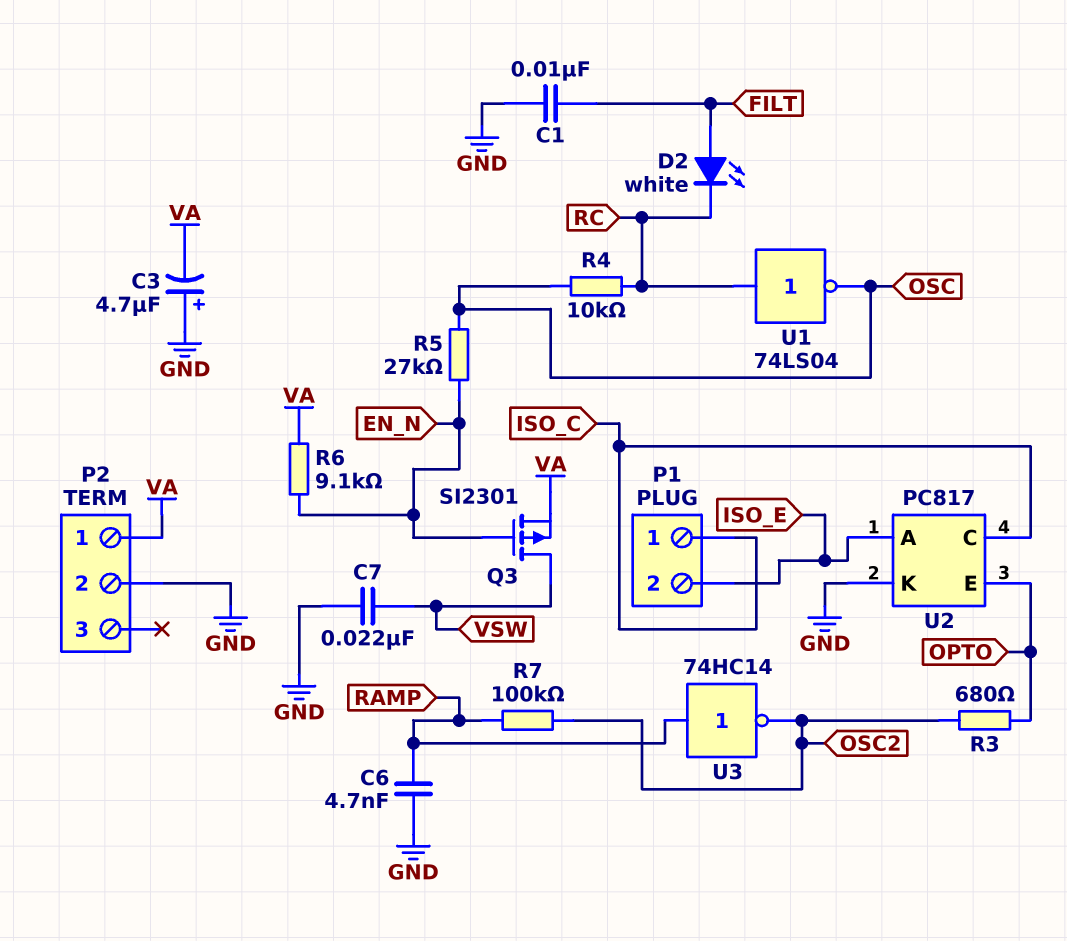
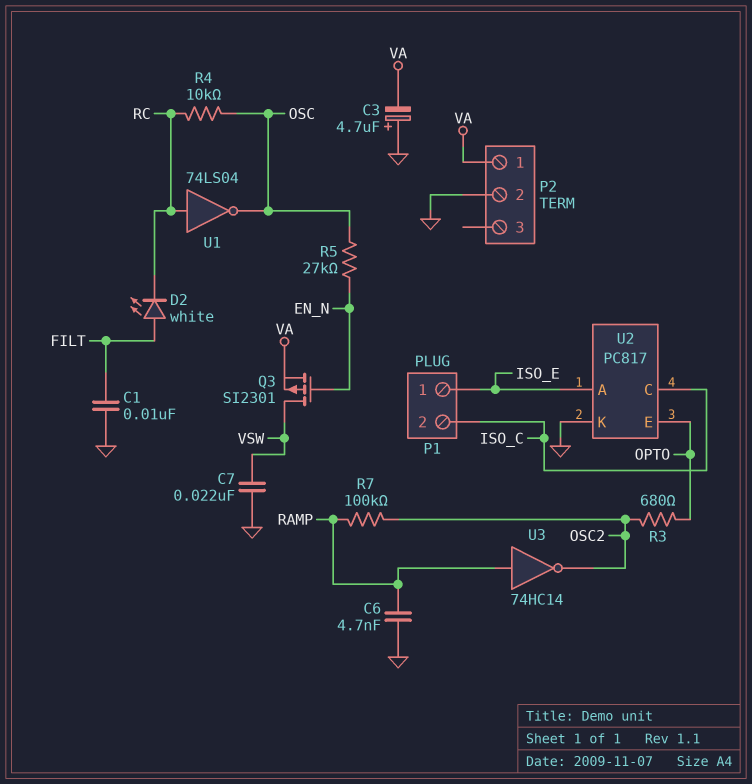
P1 pin 1: ISO_C -> ISO_E
P1 pin 2: ISO_E -> ISO_C
R6: 9.1k (EN_N, VA) -> none

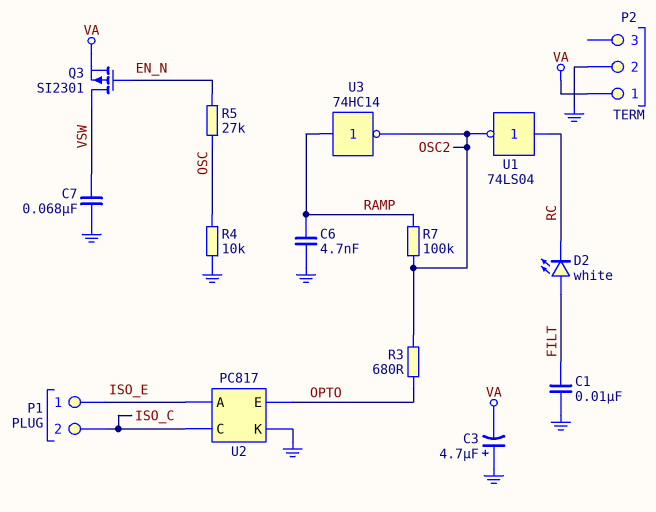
C7: 22nF (GND, VSW) -> 68nF (GND, VSW)
R4: 10k (OSC, RC) -> 10k (GND, OSC)
U1: NOT 74LS04 (in RC, out OSC) -> NOT 74LS04 (in RC, out OSC2)

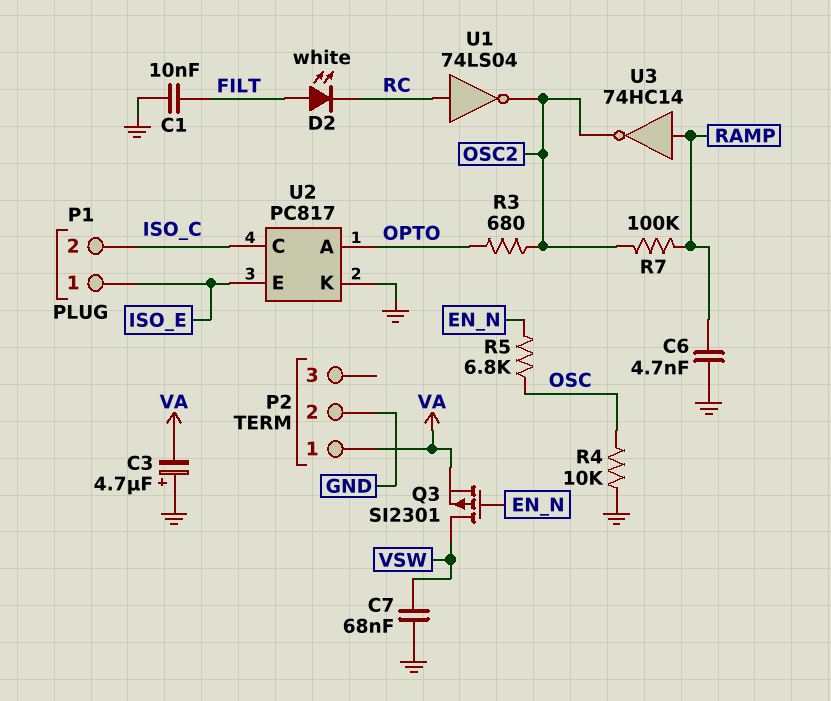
R5: 27k (EN_N, OSC) -> 6.8k (EN_N, OSC)
U2 pin A: ISO_E -> OPTO
U2 pin E: OPTO -> ISO_E

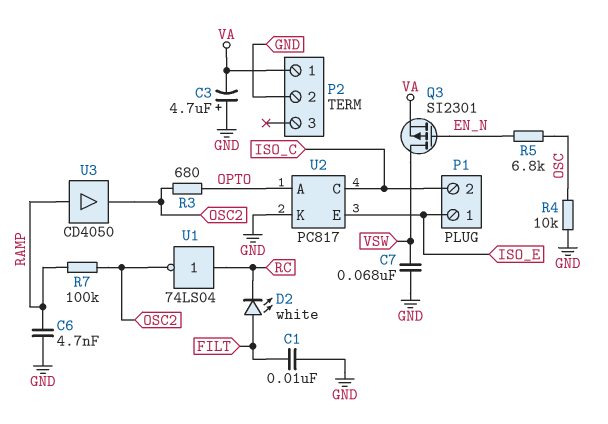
U3: NOT 74HC14 (in RAMP, out OSC2) -> buffer CD4050 (in RAMP, out OSC2)

